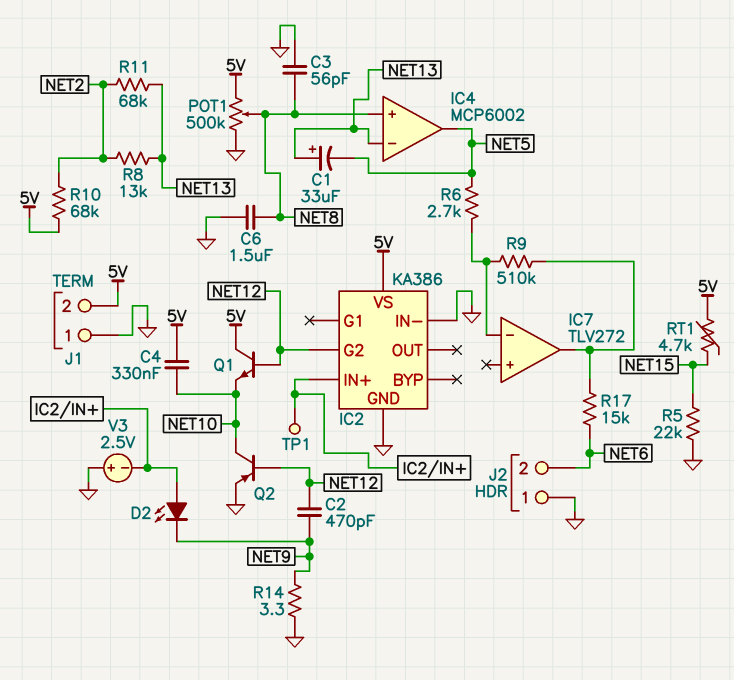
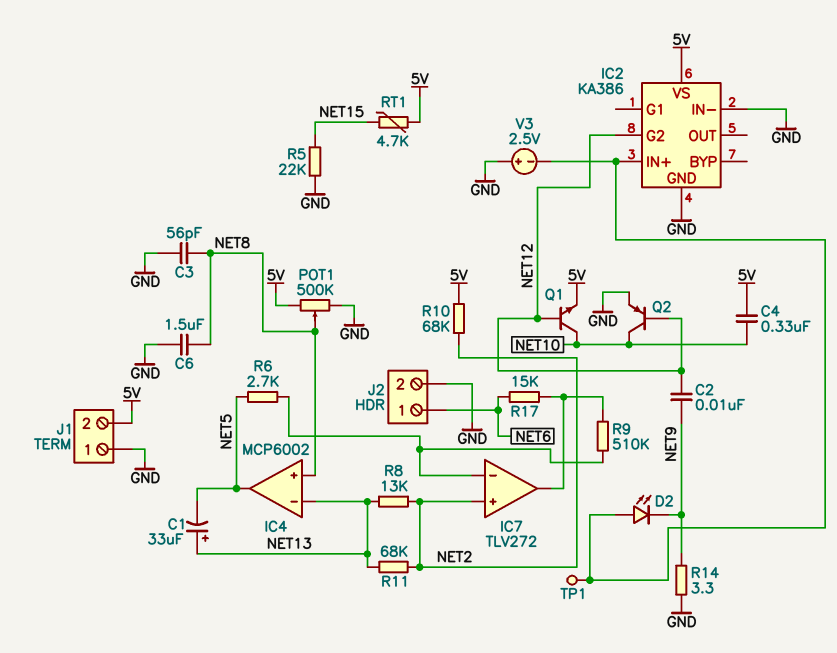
C2: 470pF (NET9, NET12) -> 10nF (NET9, NET12)
IC7 pin in+: none -> NET2
J2 pin 1: GND -> NET6
J2 pin 2: NET6 -> GND
Q1: NPN (B NET12, C 5V, E NET10) -> NPN (B NET12, C NET10, E 5V)

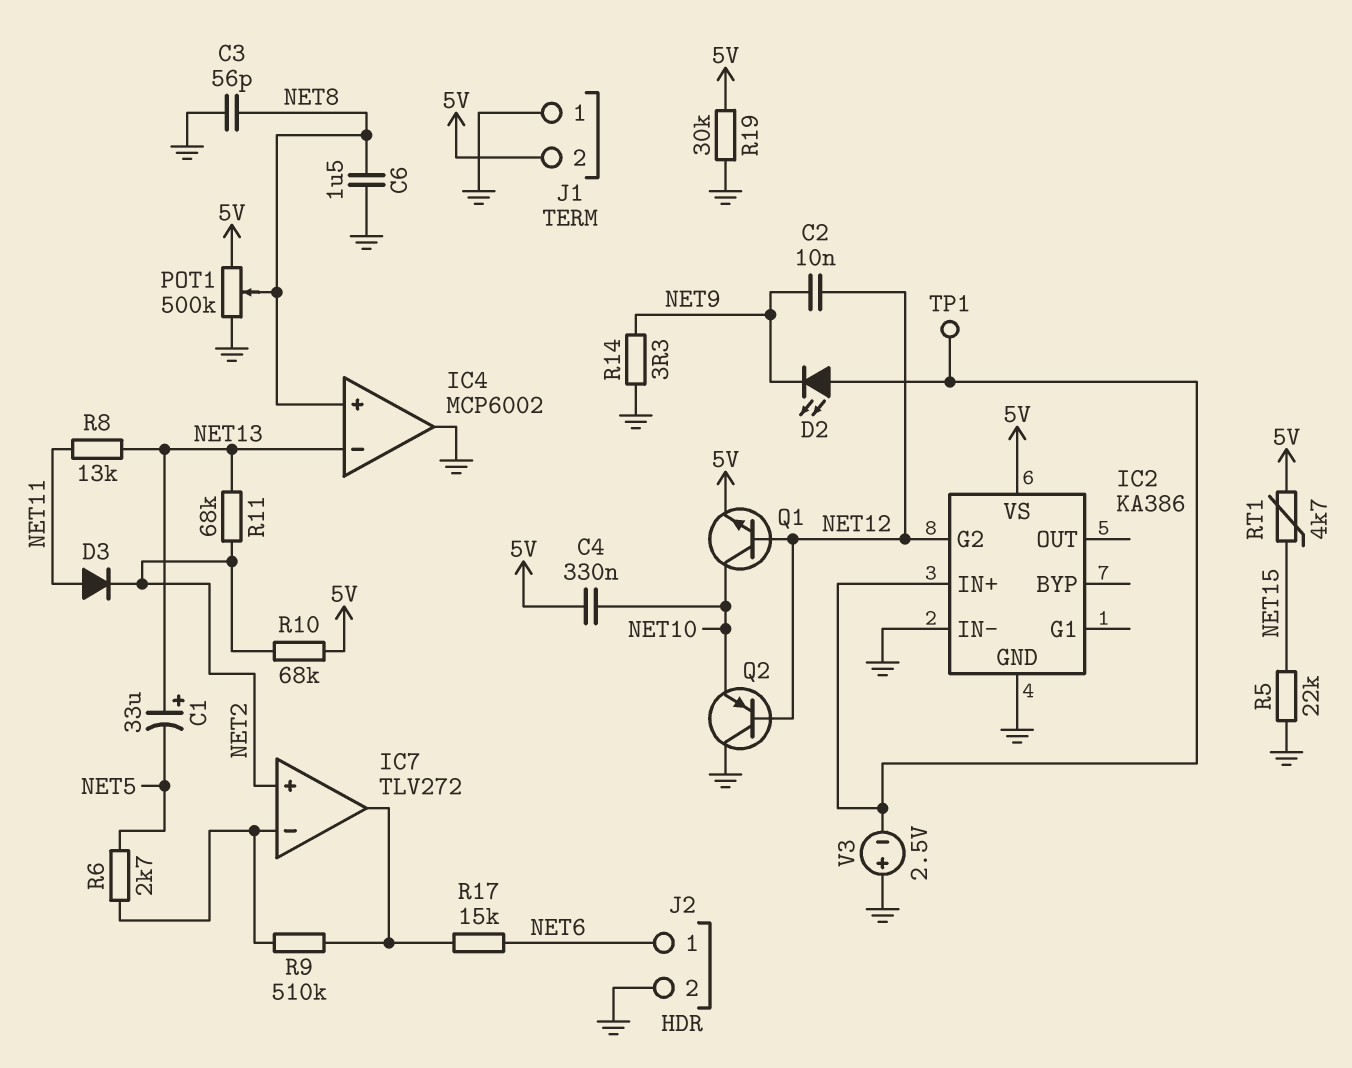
D3: none -> diode (A NET11, K NET2)
IC4 pin out: NET5 -> GND
Q2: PNP (B NET12, C NET10, E GND) -> PNP (B NET12, C GND, E NET10)
R8: 13k (NET2, NET13) -> 13k (NET11, NET13)
R19: none -> 30k (5V, GND)

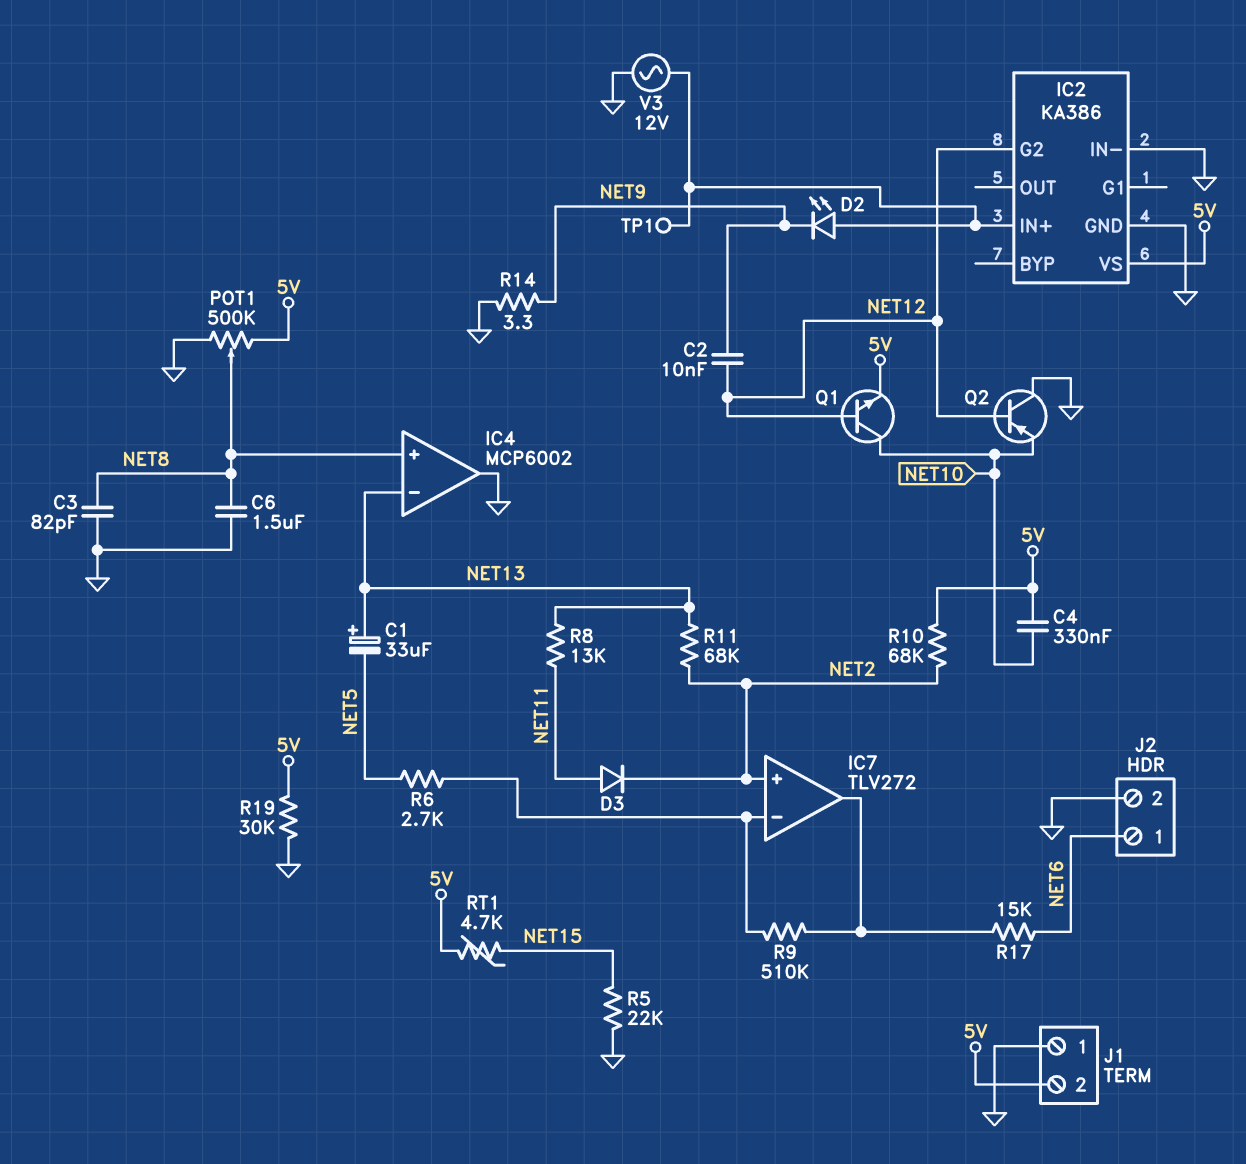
C3: 56pF (GND, NET8) -> 82pF (GND, NET8)
V3: 2.5V (plus GND, minus IC2/IN+) -> AC 12V (GND, IC2/IN+)

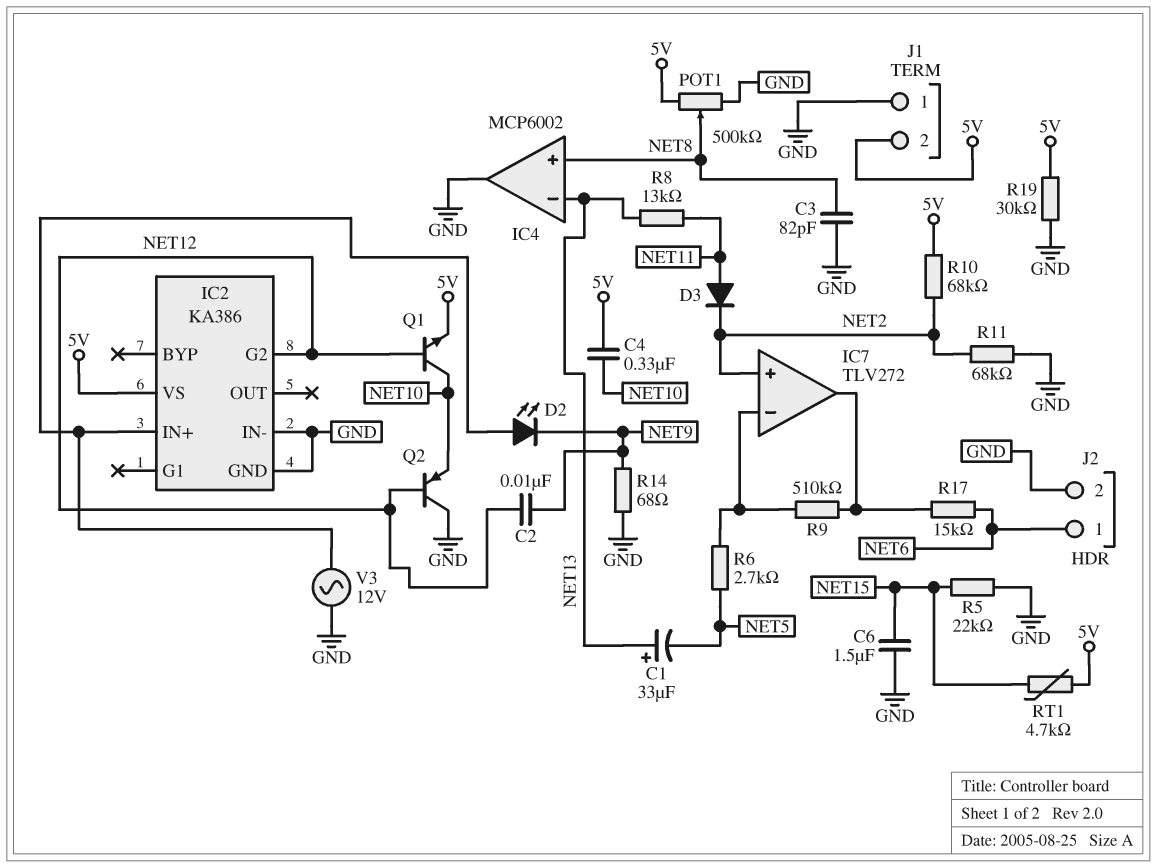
C6: 1.5uF (GND, NET8) -> 1.5uF (GND, NET15)
R11: 68k (NET2, NET13) -> 68k (GND, NET2)
R14: 3.3 (GND, NET9) -> 68 (GND, NET9)
TP1: test point (IC2/IN+) -> none

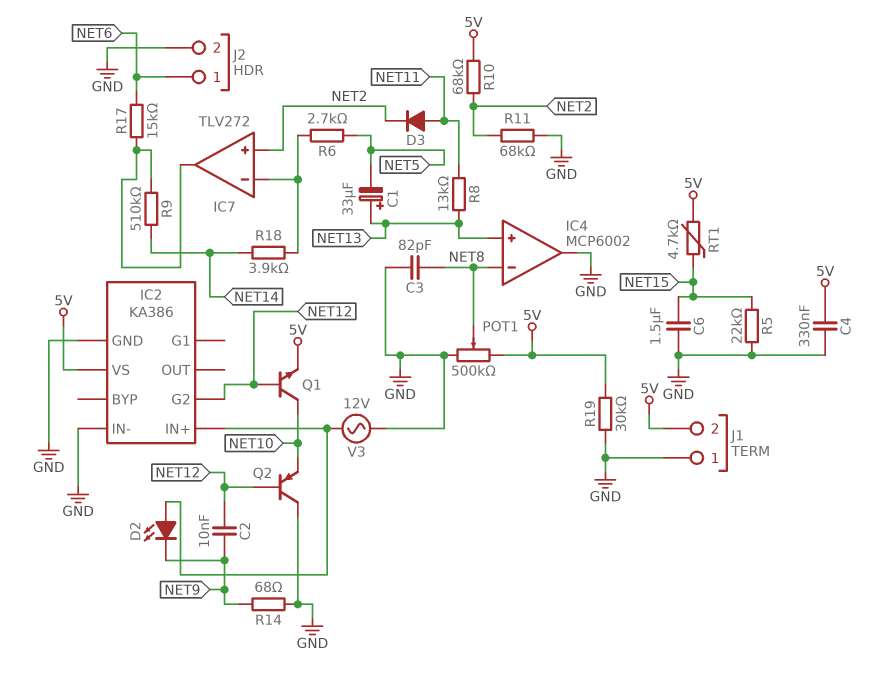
C4: 330nF (5V, NET10) -> 330nF (5V, GND)
IC4 pin in+: NET8 -> NET13
IC4 pin in-: NET13 -> NET8
R9: 510k (IC7/in-, IC7/out) -> 510k (IC7/out, NET14)
R18: none -> 3.9k (IC7/in-, NET14)

